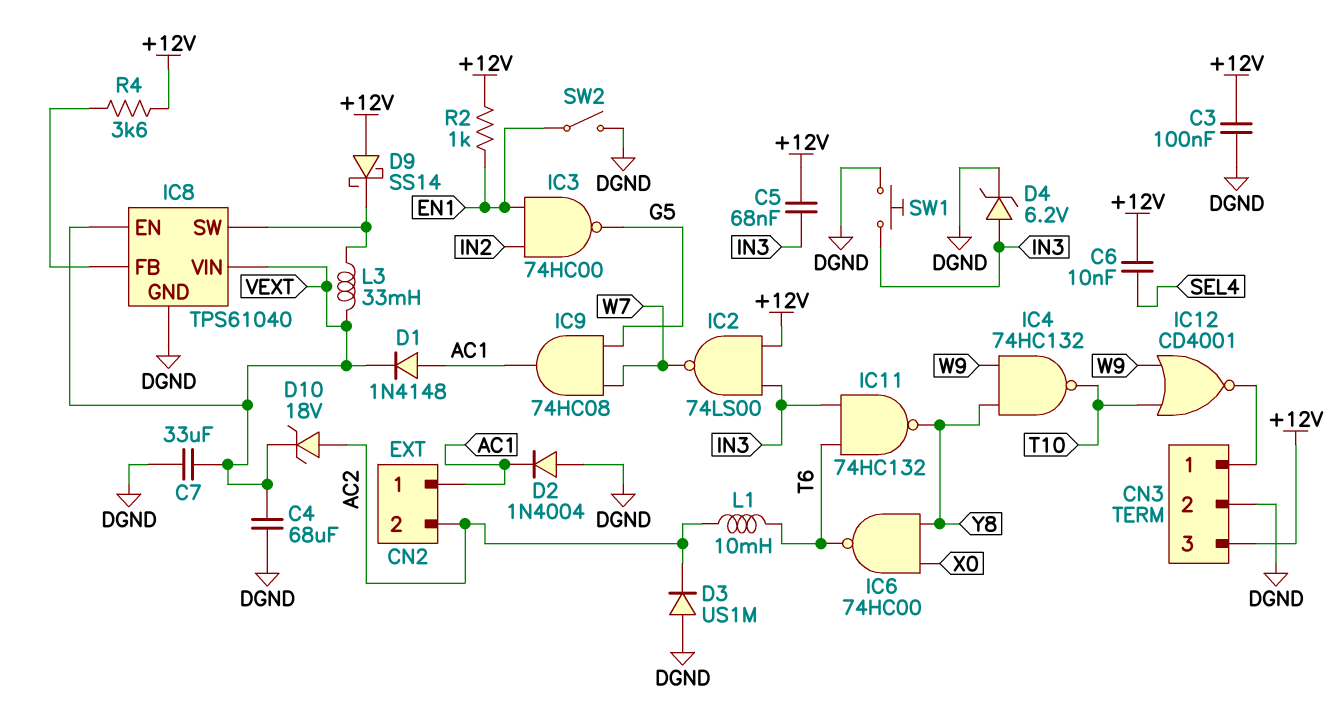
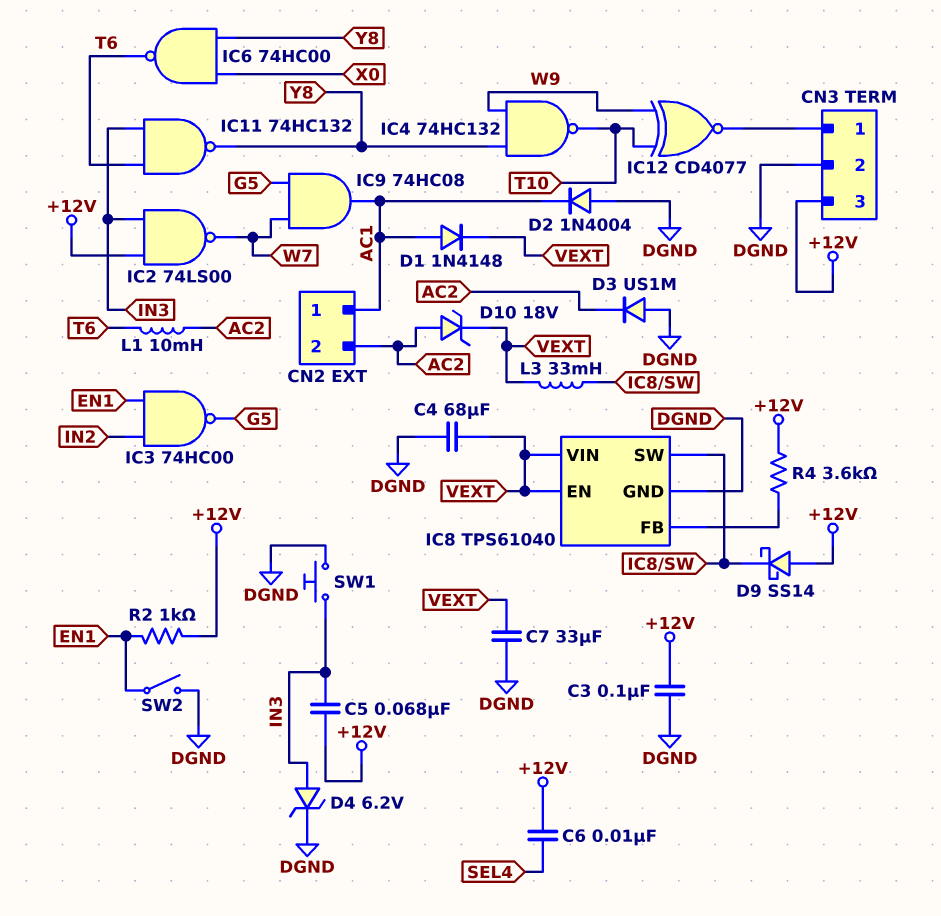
IC12: NOR CD4001 (in T10, in W9, out CN3/1) -> XNOR CD4077 (in T10, in W9, out CN3/1)

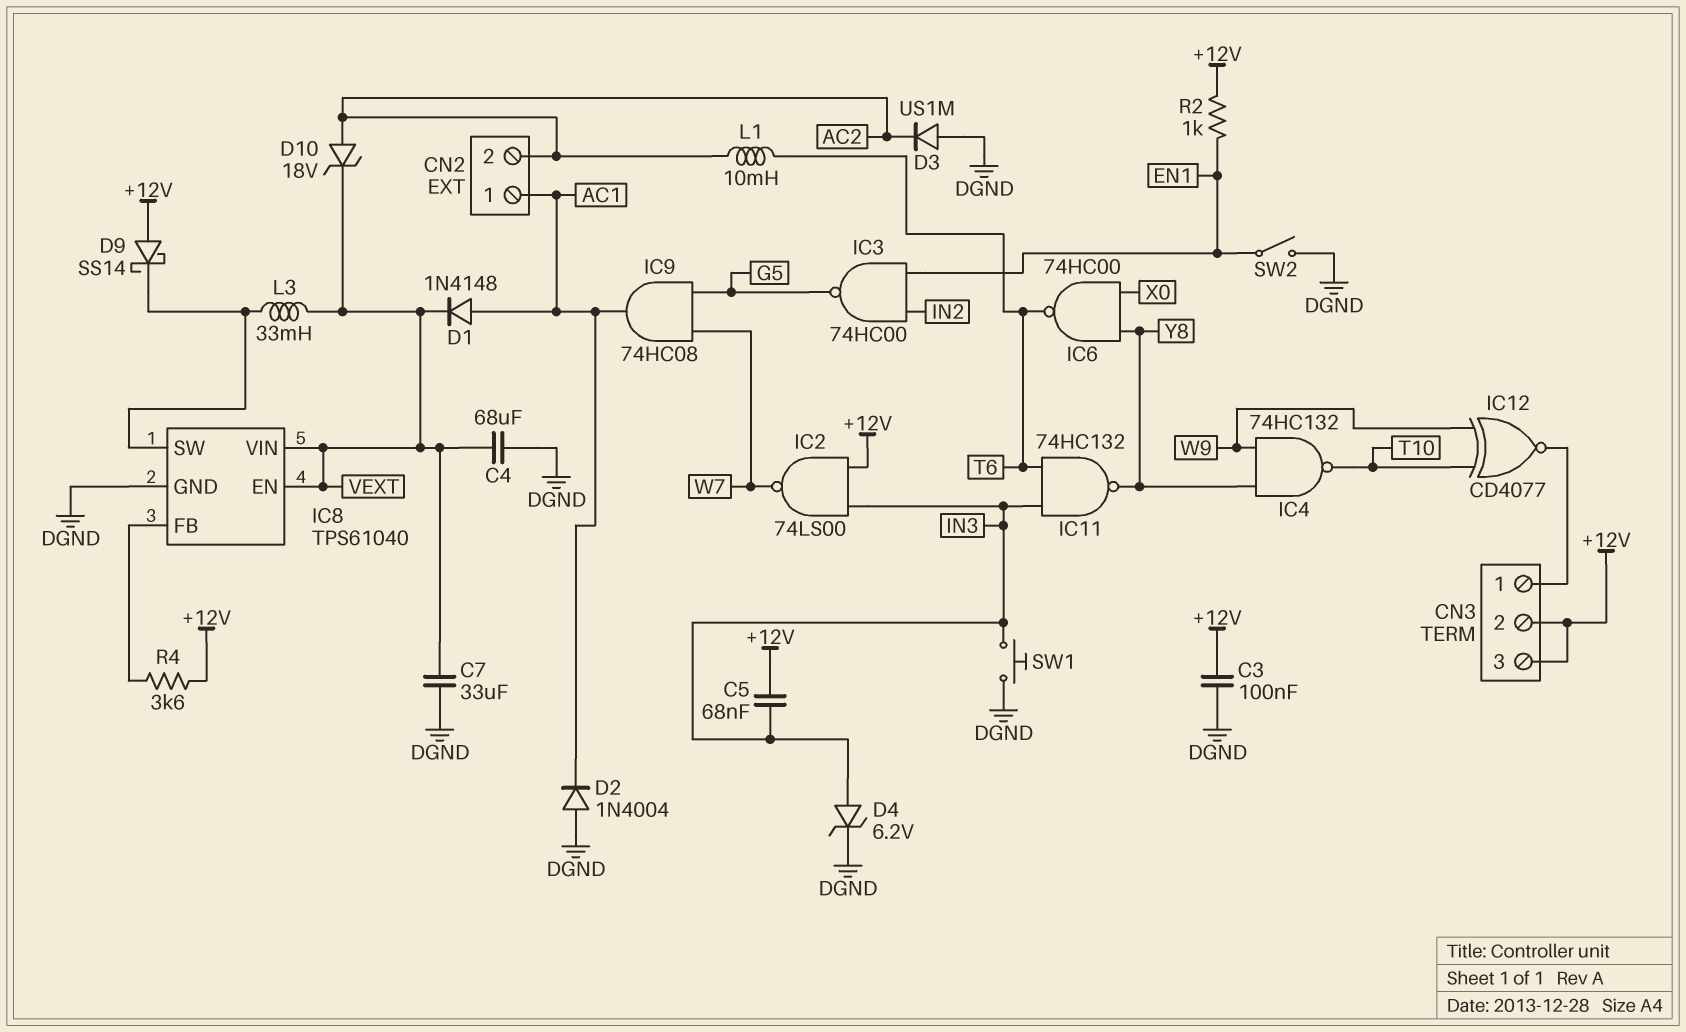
C6: 10nF (+12V, SEL4) -> none
CN3 pin 2: DGND -> +12V

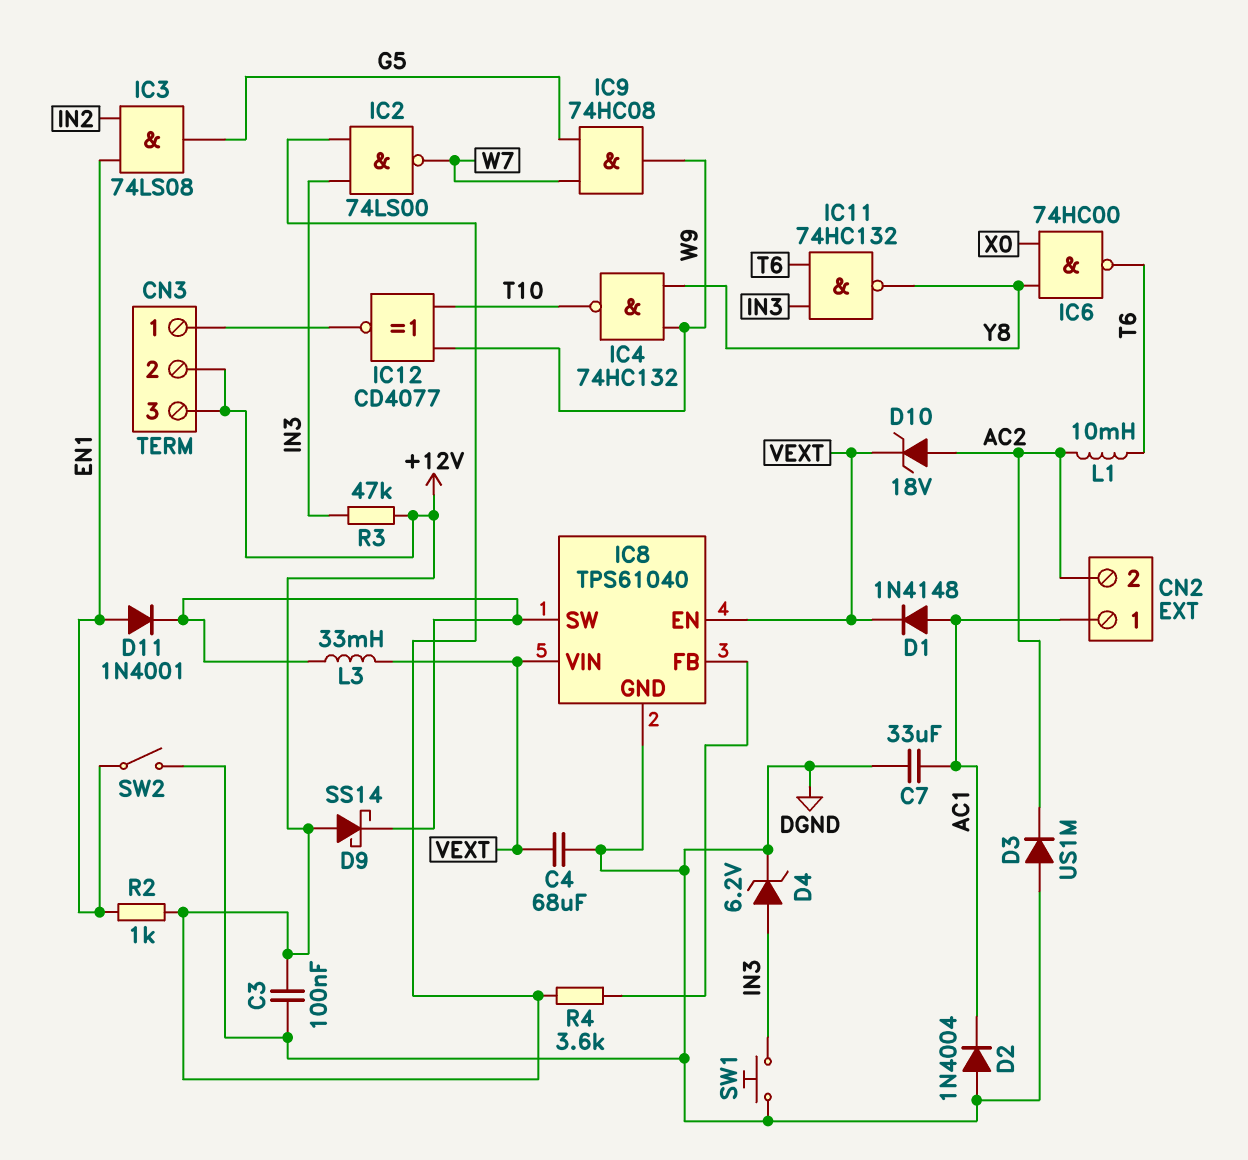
C5: 68nF (+12V, IN3) -> none
C7: 33uF (DGND, VEXT) -> 33uF (AC1, DGND)
D11: none -> diode 1N4001 (A EN1, K IC8/SW)
IC3: NAND 74HC00 (in EN1, in IN2, out G5) -> AND 74LS08 (in EN1, in IN2, out G5)
IC9: AND 74HC08 (in G5, in W7, out AC1) -> AND 74HC08 (in G5, in W7, out W9)
R3: none -> 47k (+12V, IN3)

